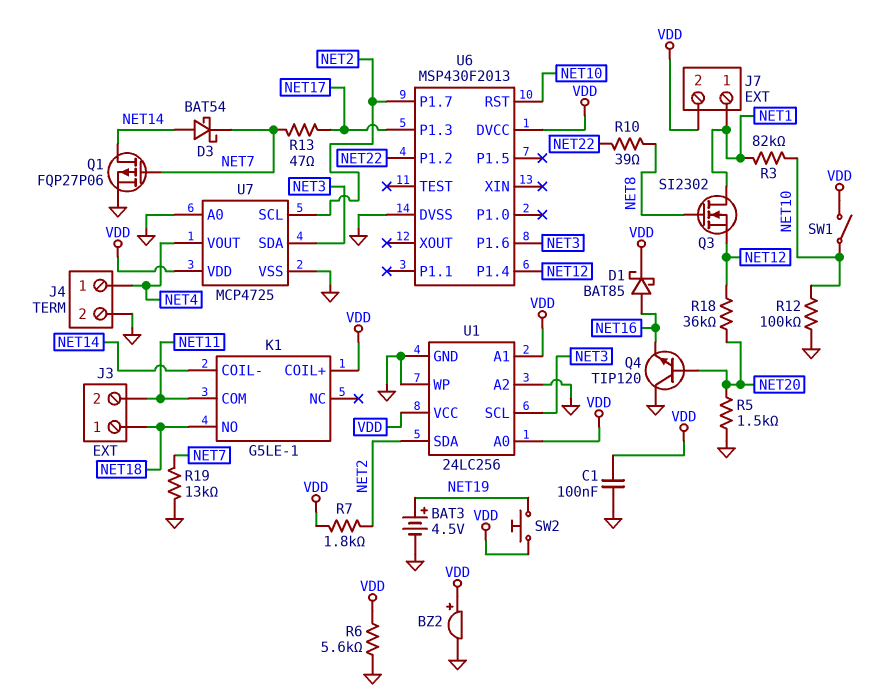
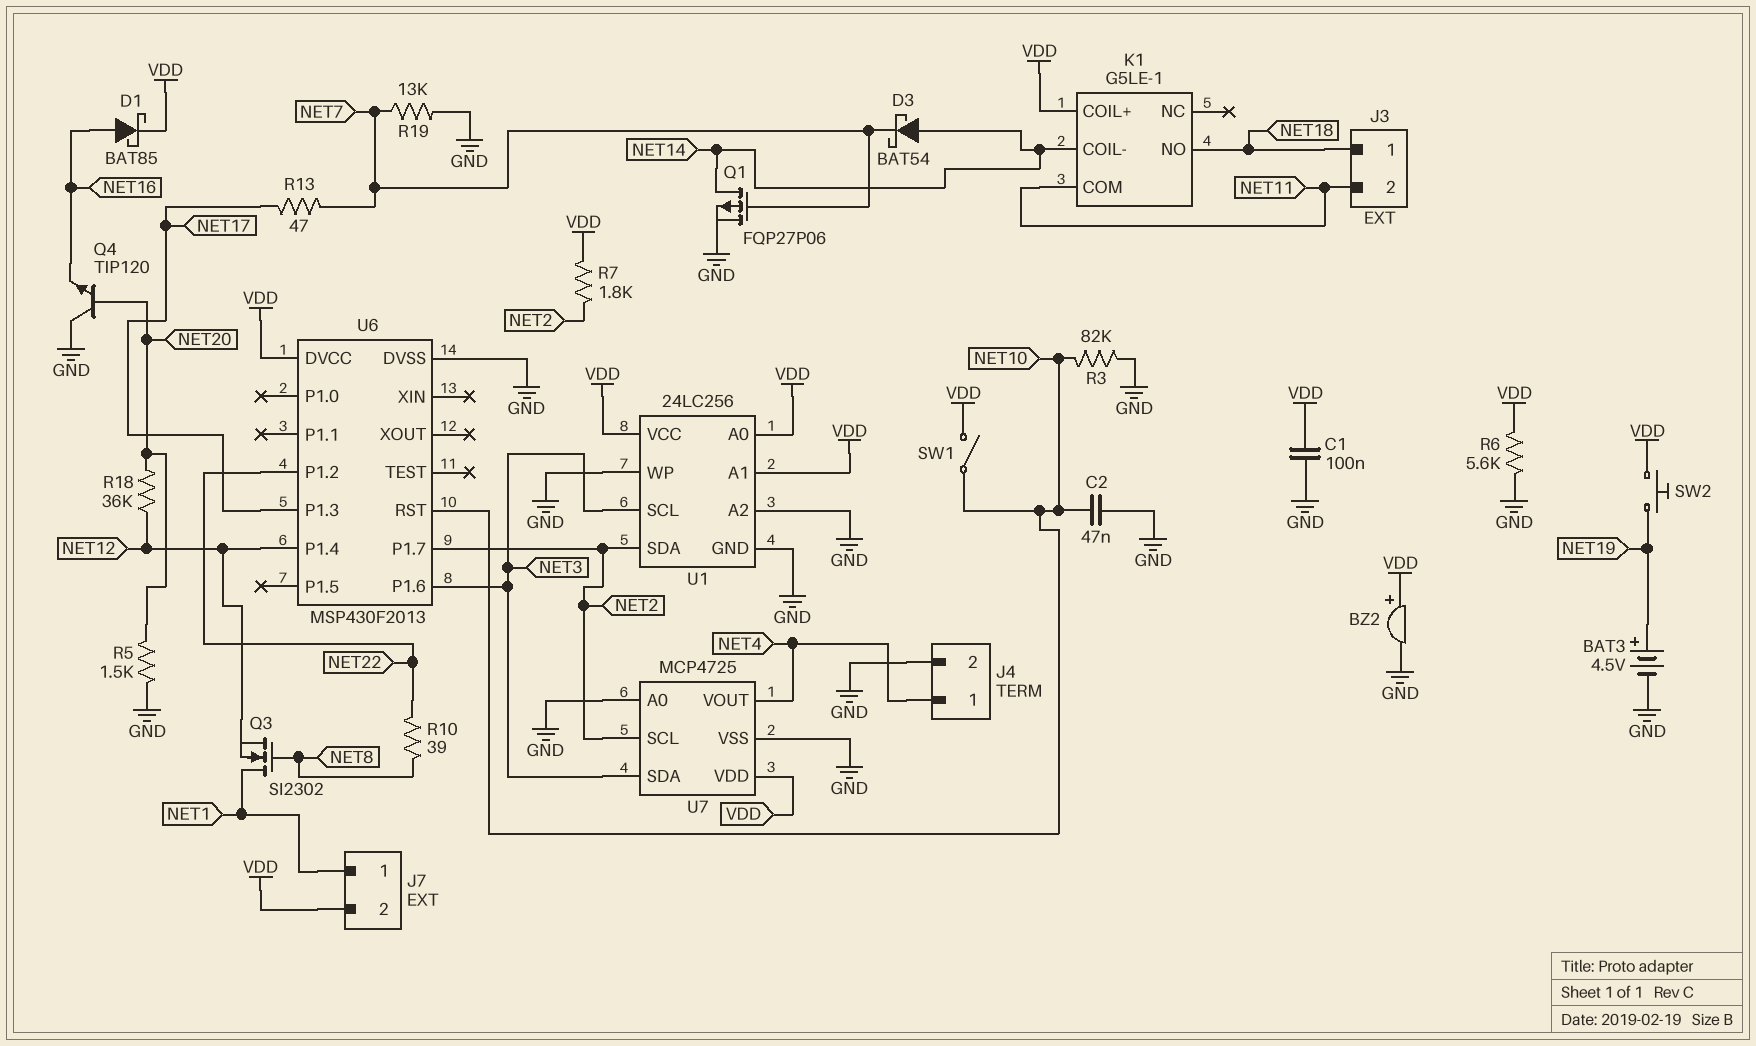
C2: none -> 47nF (GND, NET10)
R3: 82k (NET1, NET10) -> 82k (GND, NET10)
R12: 100k (GND, NET10) -> none

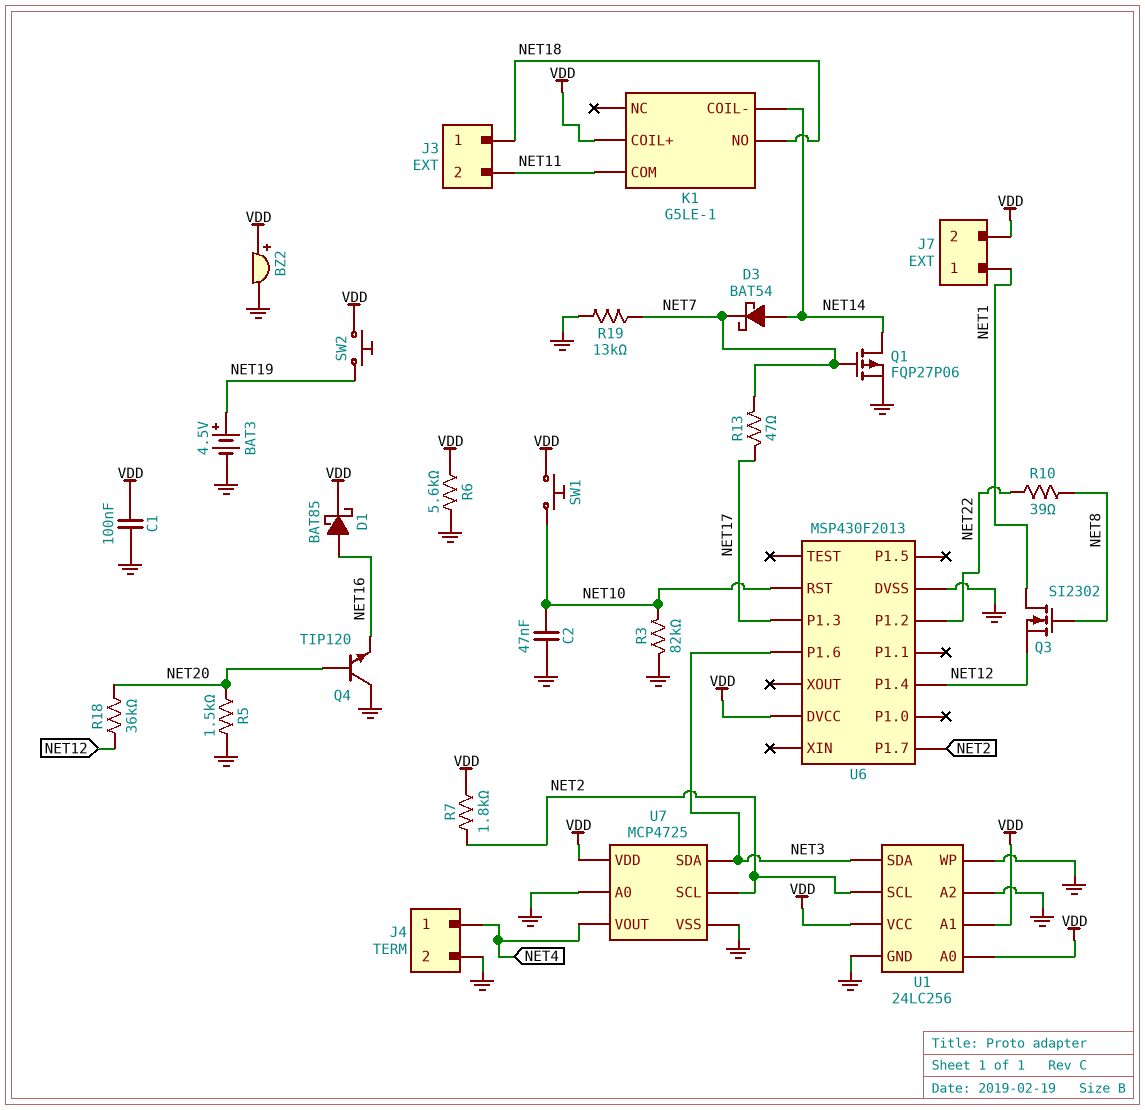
SW1: switch (NET10, VDD) -> button (NET10, VDD)
U1 pin SCL: NET3 -> NET2
U1 pin SDA: NET2 -> NET3

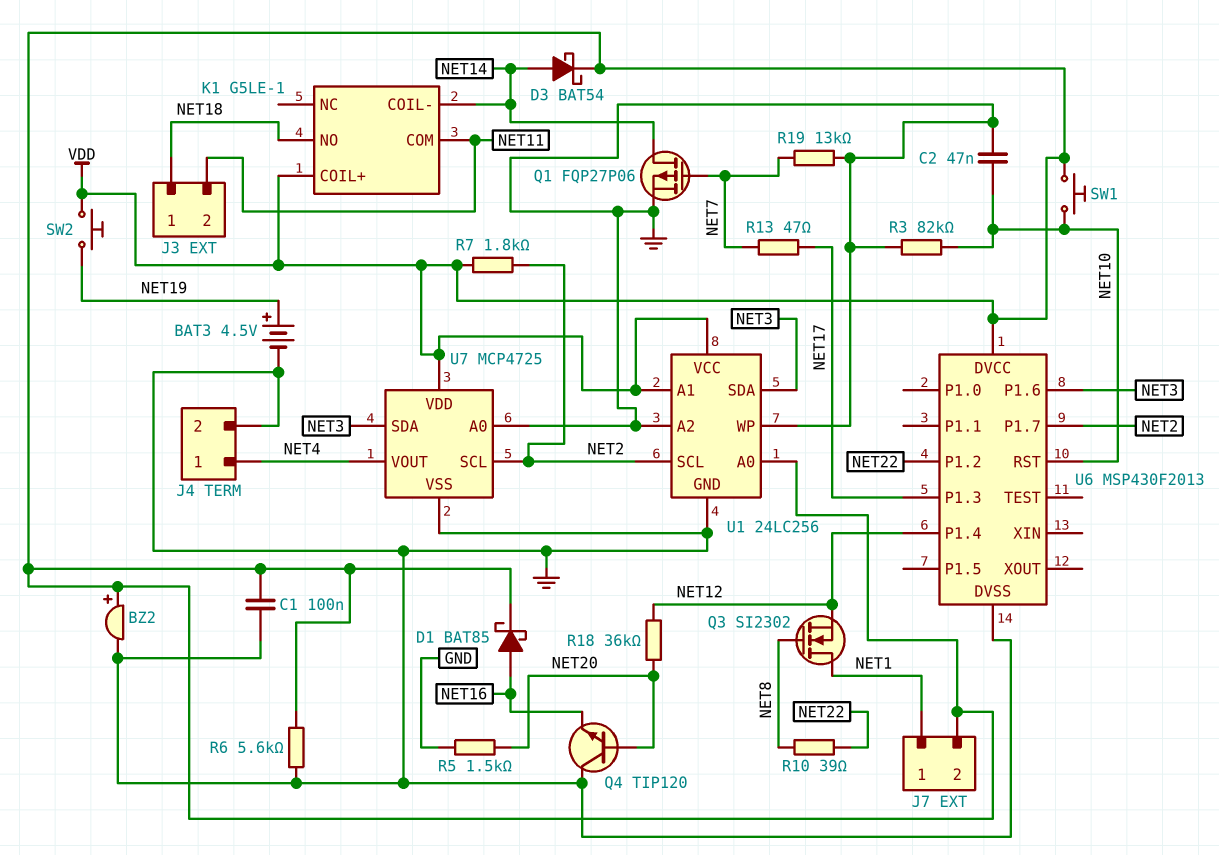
D3: schottky BAT54 (A NET14, K NET7) -> schottky BAT54 (A NET14, K VDD)

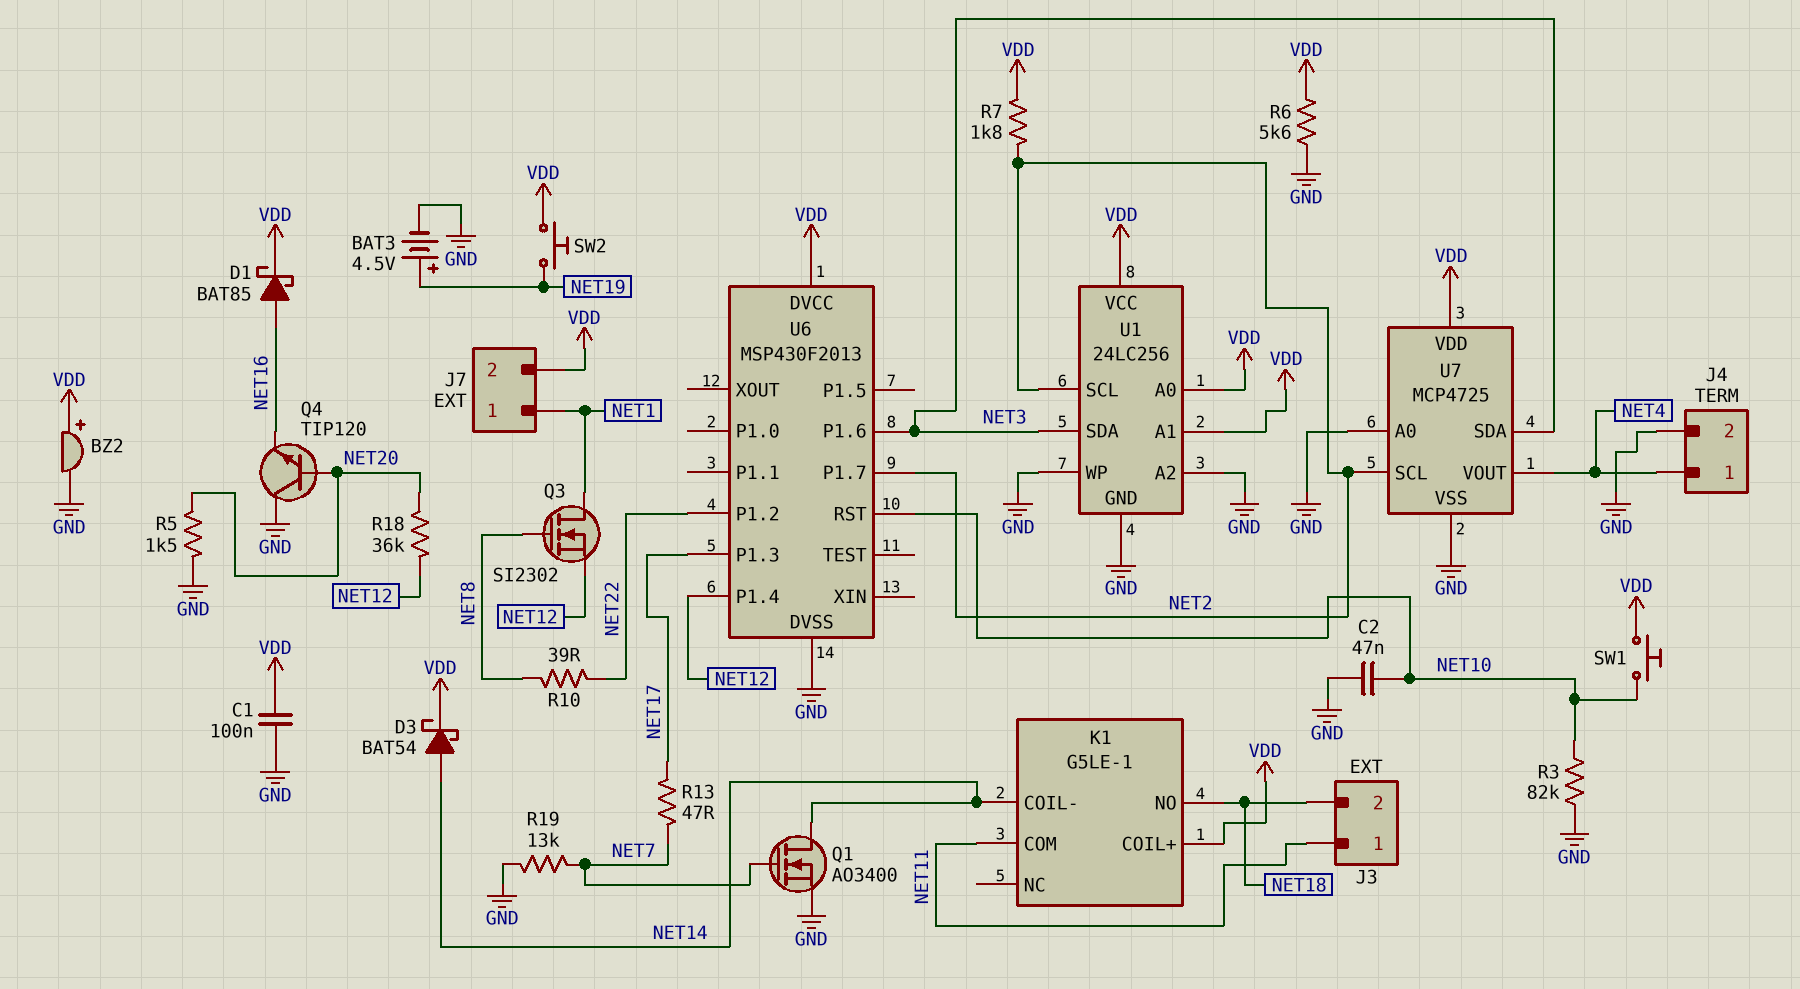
J3 pin 1: NET18 -> NET11
J3 pin 2: NET11 -> NET18
Q1: PMOS FQP27P06 (G NET7, D NET14, S GND) -> NMOS AO3400 (G NET7, D NET14, S GND)

